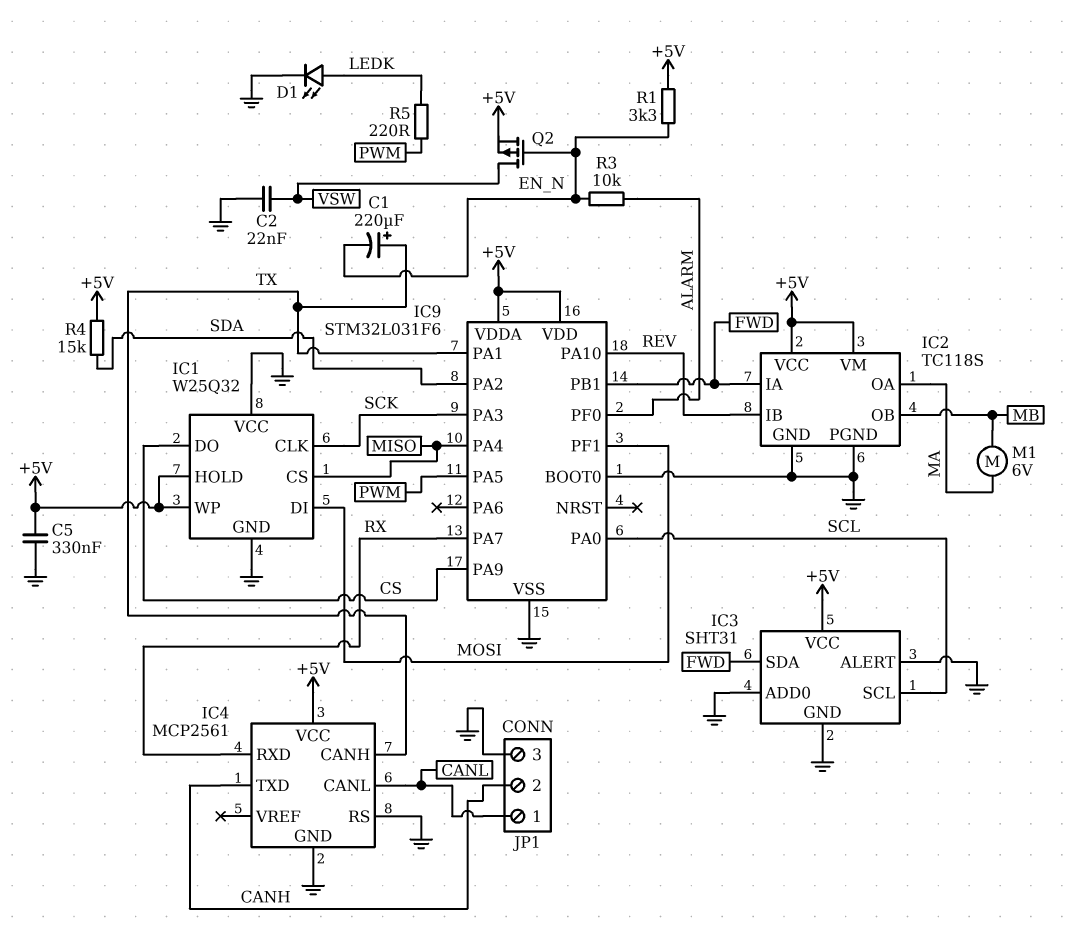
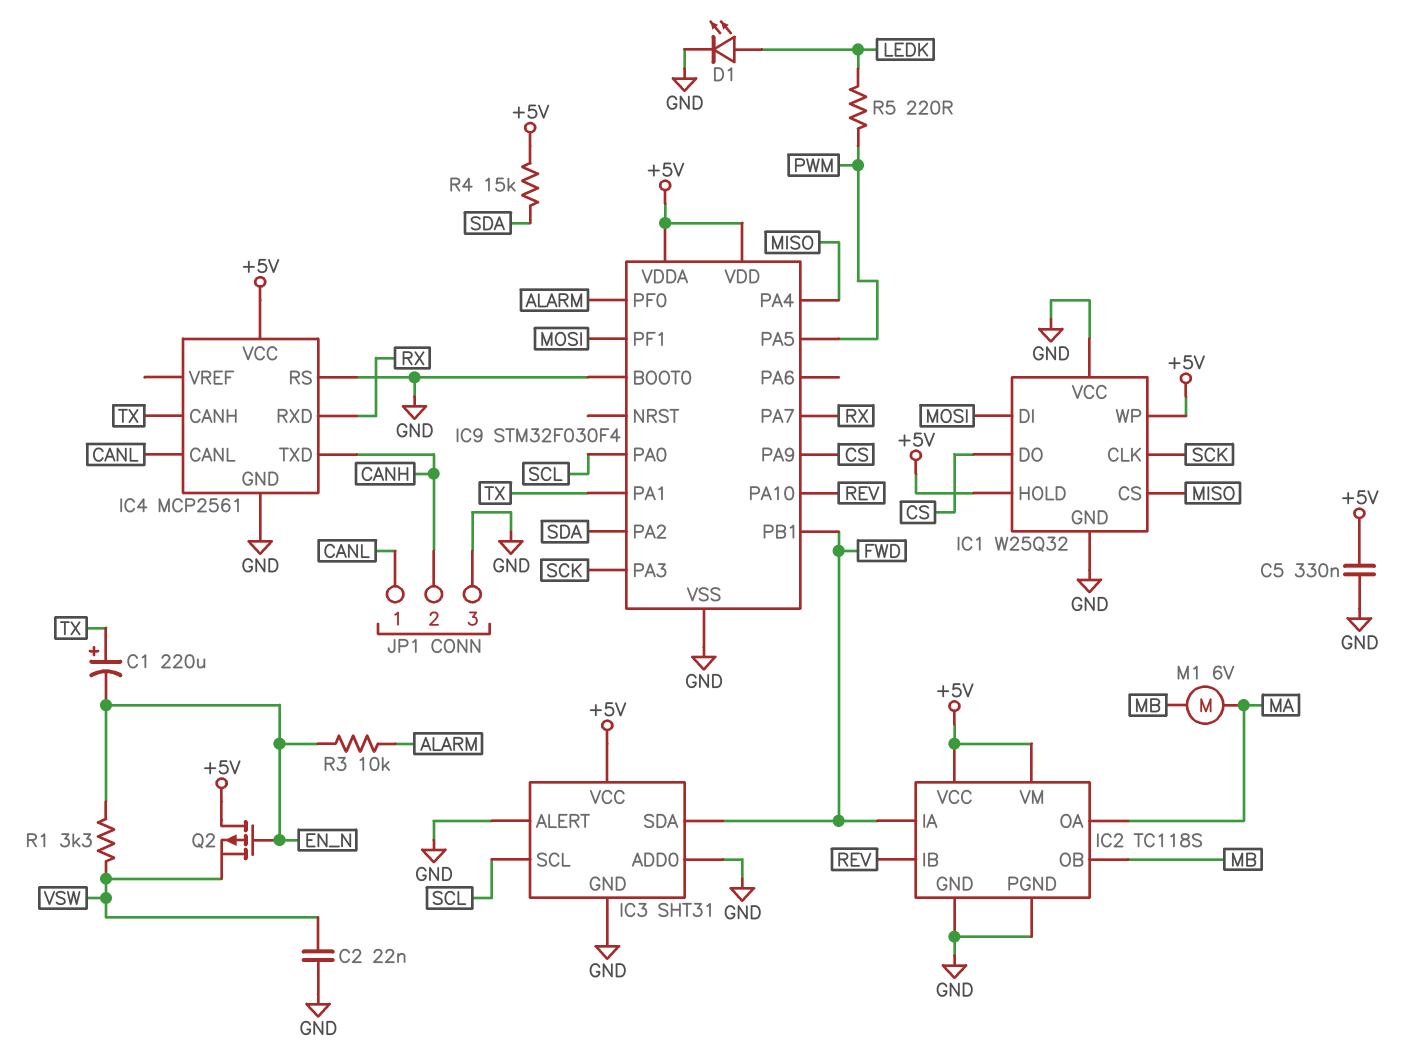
IC9: STM32L031F6 -> STM32F030F4
Q2: PMOS (G EN_N, D VSW, S +5V) -> PMOS (G EN_N, D +5V, S VSW)
R1: 3.3k (+5V, EN_N) -> 3.3k (EN_N, VSW)

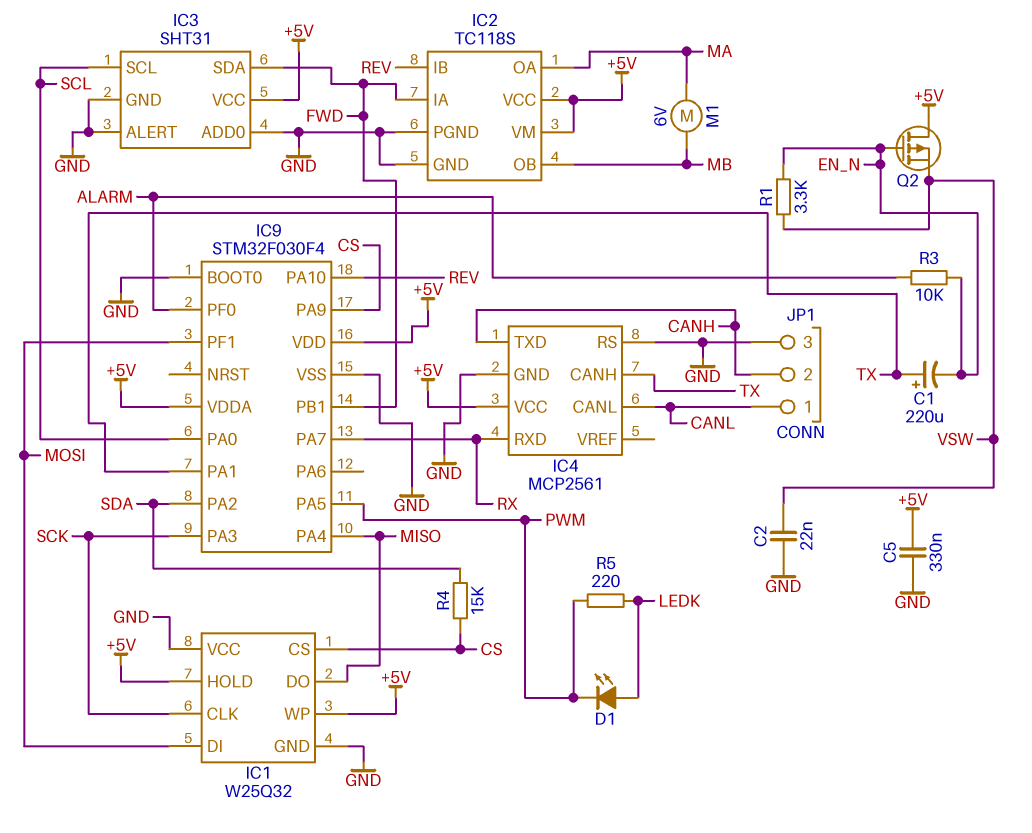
D1: LED (A LEDK, K GND) -> LED (A LEDK, K PWM)
IC1 pin CS: MISO -> CS
IC1 pin DO: CS -> MISO
R4: 15k (+5V, SDA) -> 15k (CS, SDA)

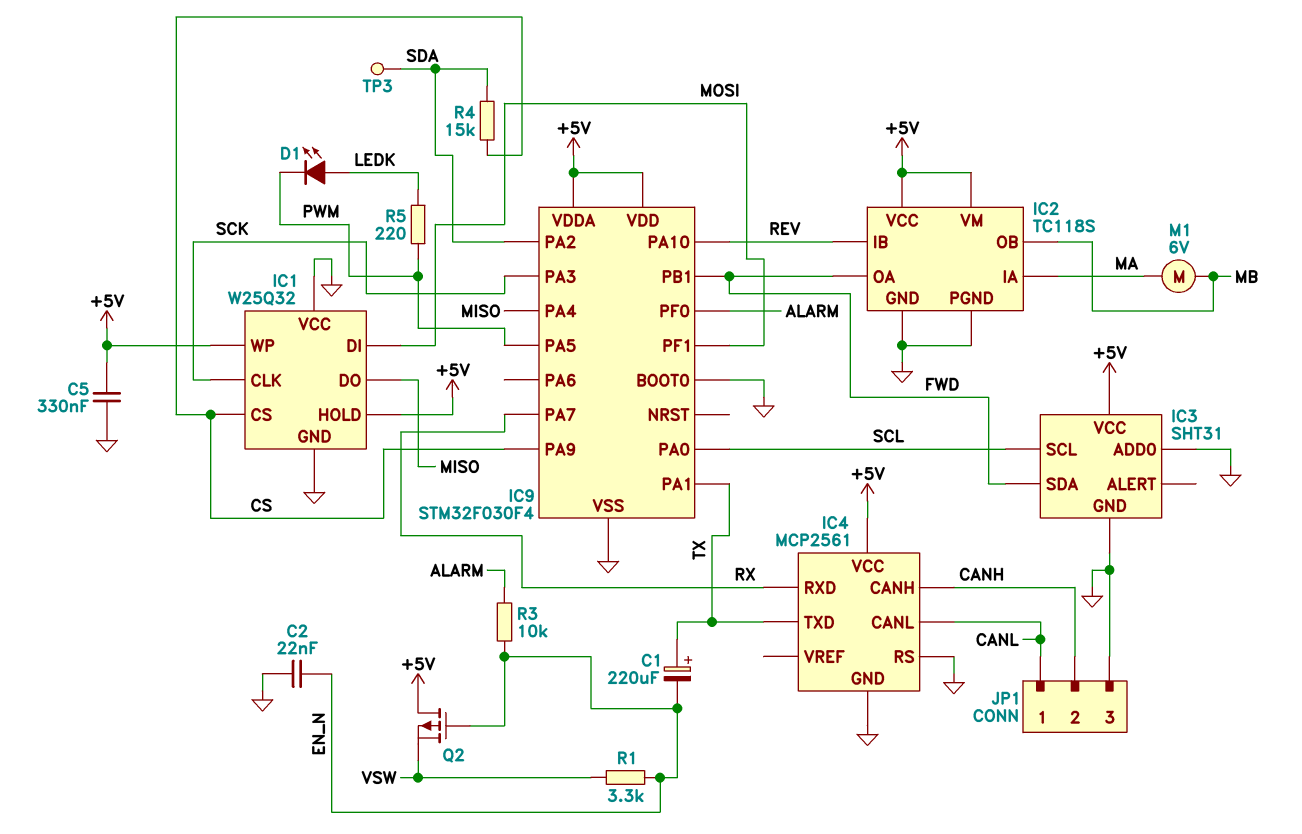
C2: 22nF (GND, VSW) -> 22nF (EN_N, GND)
IC2 pin IA: FWD -> MA
IC2 pin OA: MA -> FWD
IC3 pin ALERT: GND -> none
IC4 pin CANH: TX -> CANH
IC4 pin TXD: CANH -> TX
TP3: none -> test point (SDA)

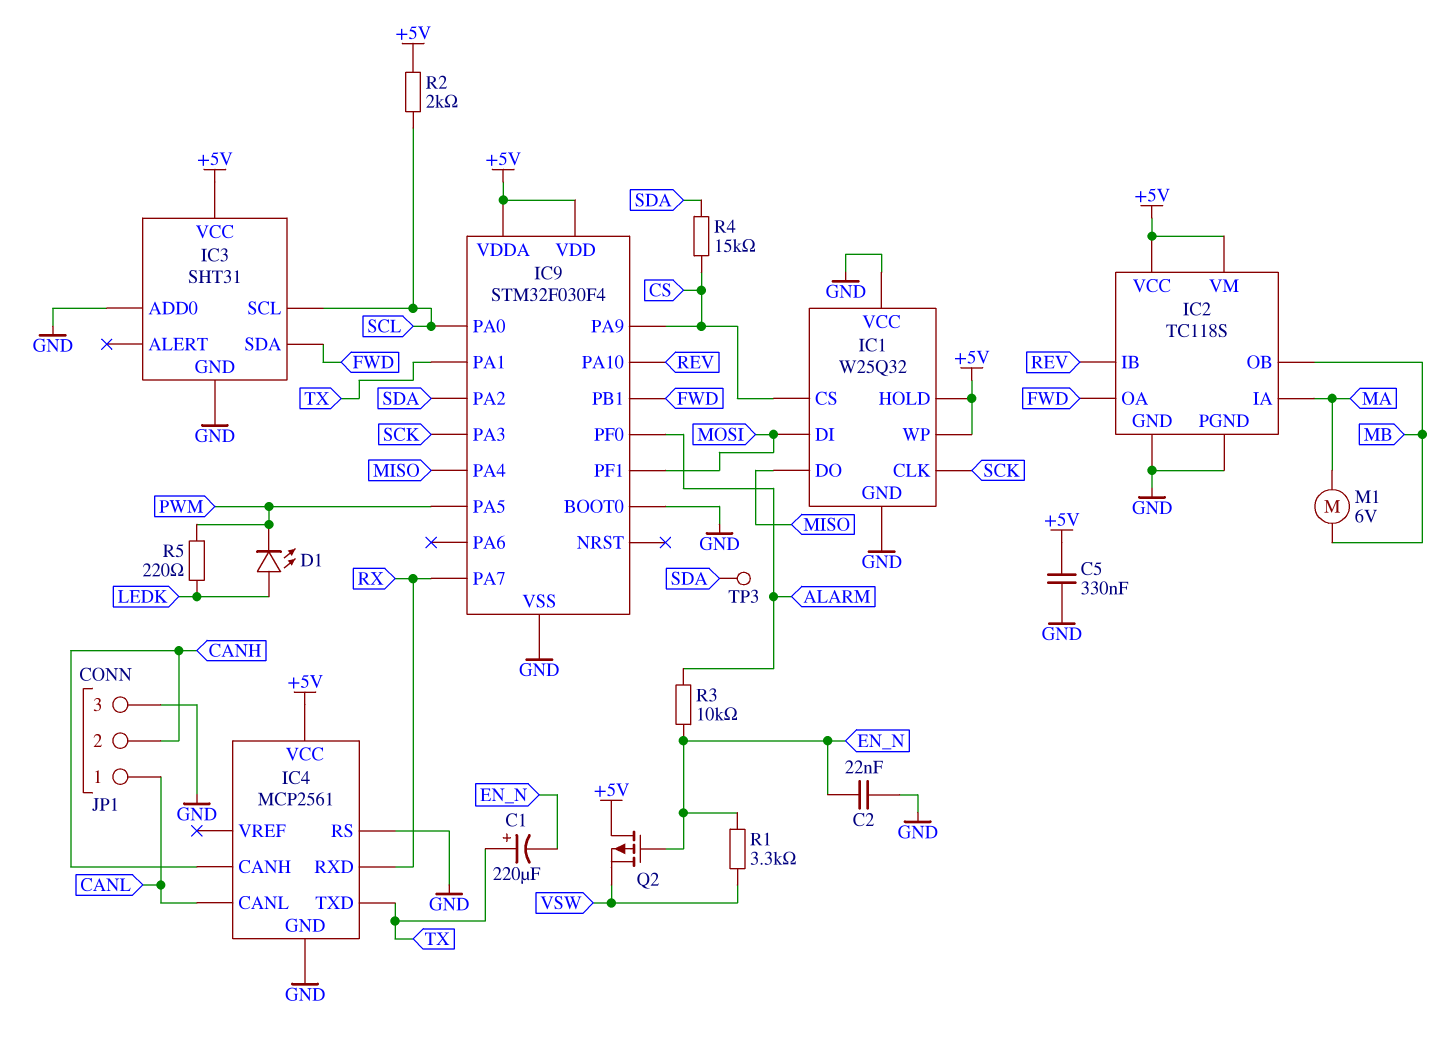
R2: none -> 2k (+5V, SCL)

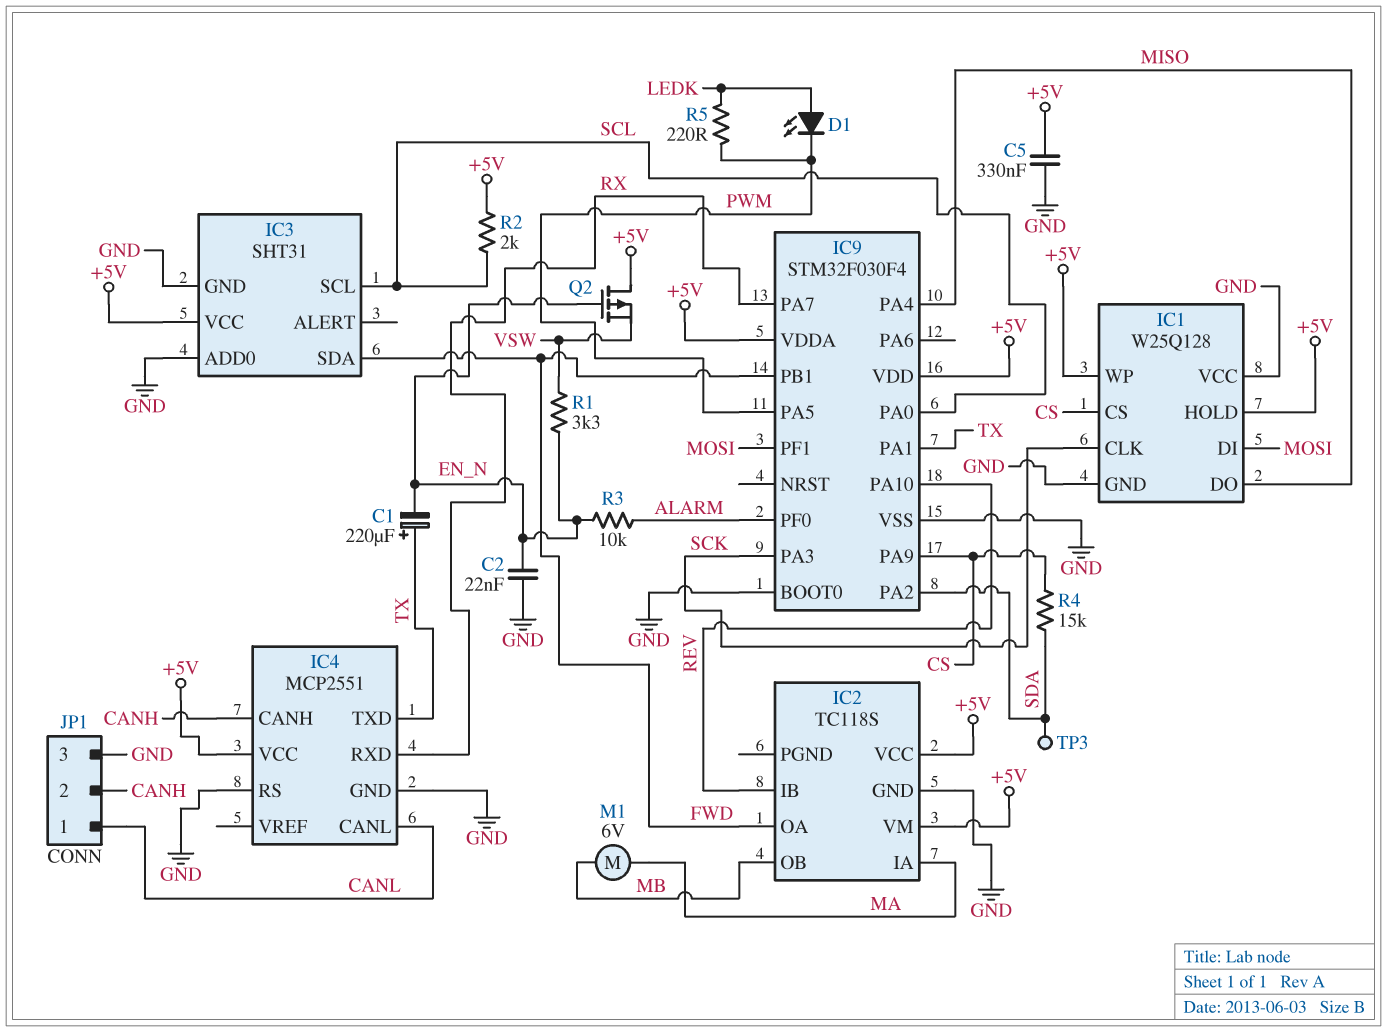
IC1: W25Q32 -> W25Q128
IC2 pin PGND: GND -> none
IC4: MCP2561 -> MCP2551

